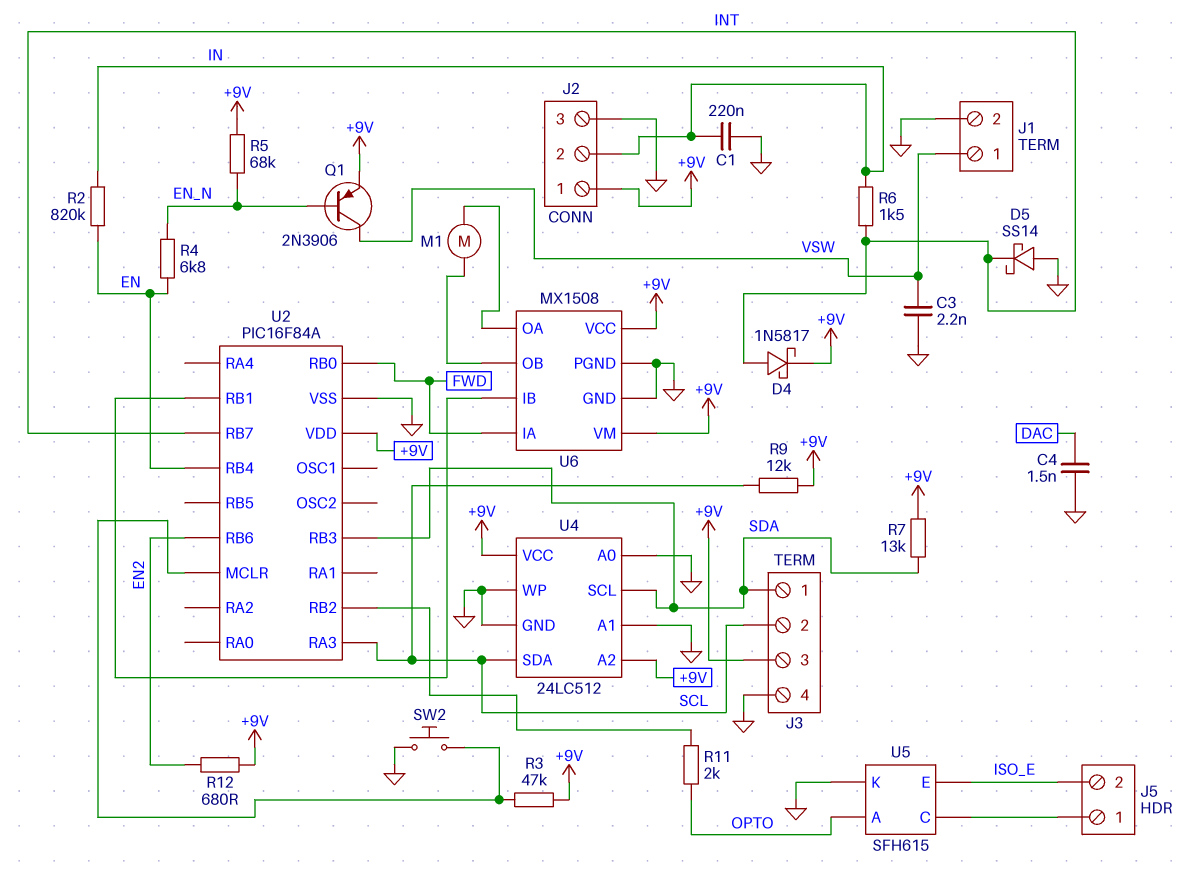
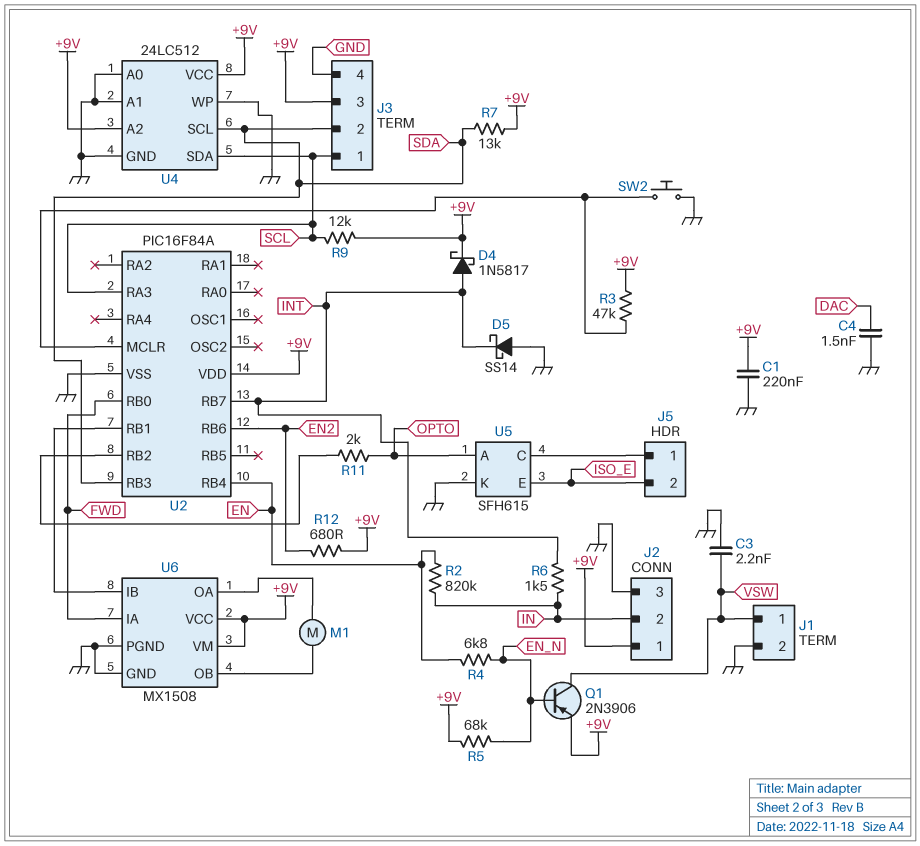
C1: 220nF (GND, IN) -> 220nF (+9V, GND)
J3 pin 1: SDA -> SCL
J3 pin 2: SCL -> SDA

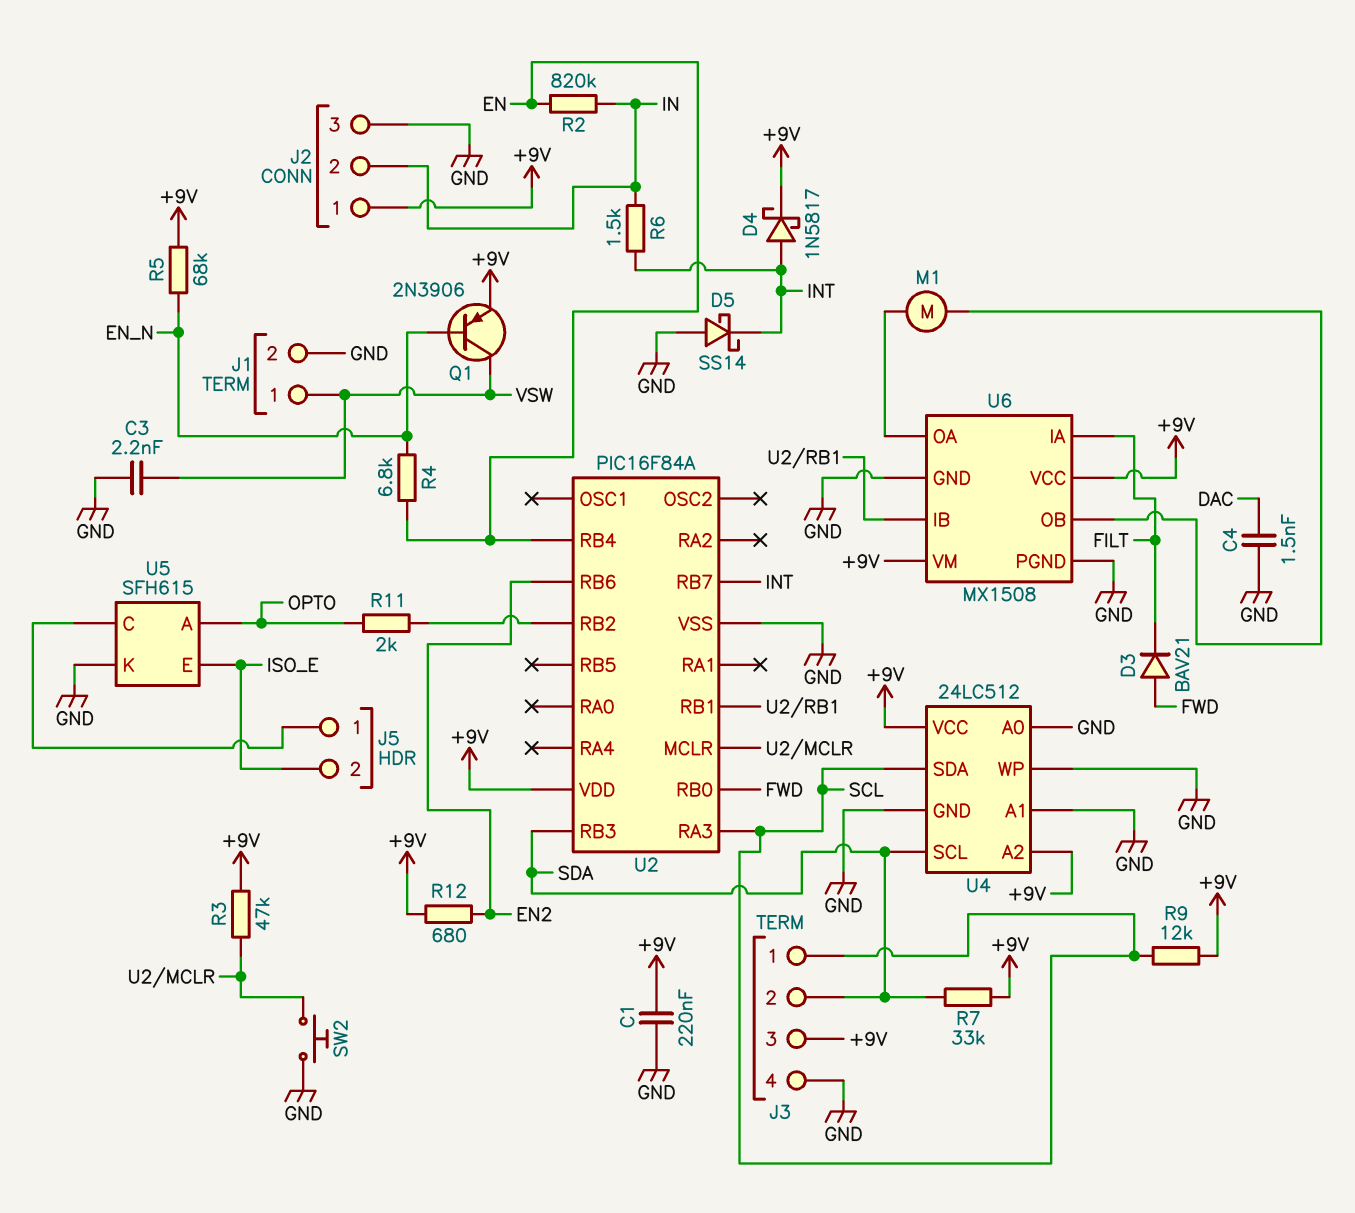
D3: none -> diode BAV21 (A FWD, K FILT)
R7: 13k (+9V, SDA) -> 33k (+9V, SDA)
U6 pin IA: FWD -> FILT

